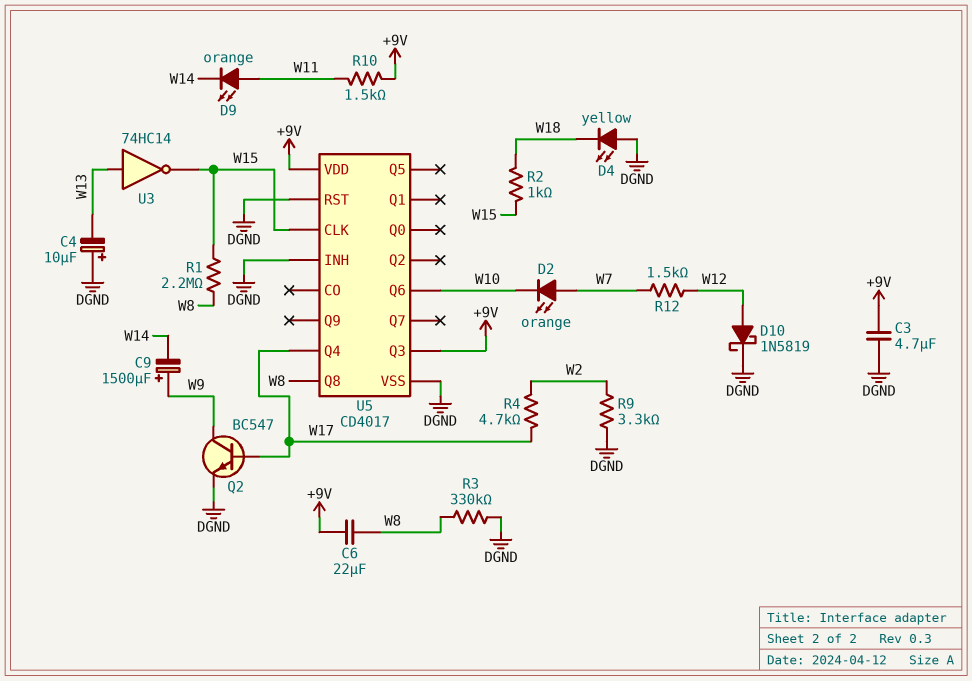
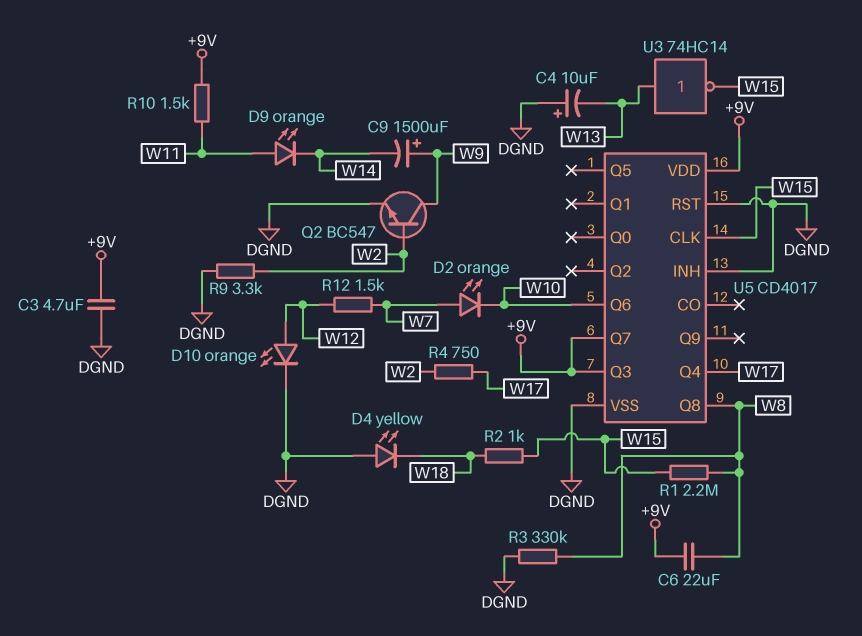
D10: schottky 1N5819 (A W12, K DGND) -> LED orange (A W12, K DGND)
Q2: NPN BC547 (B W17, C W9, E DGND) -> NPN BC547 (B W2, C W9, E DGND)
R4: 4.7k (W2, W17) -> 750 (W2, W17)
U5 pin Q7: none -> +9V

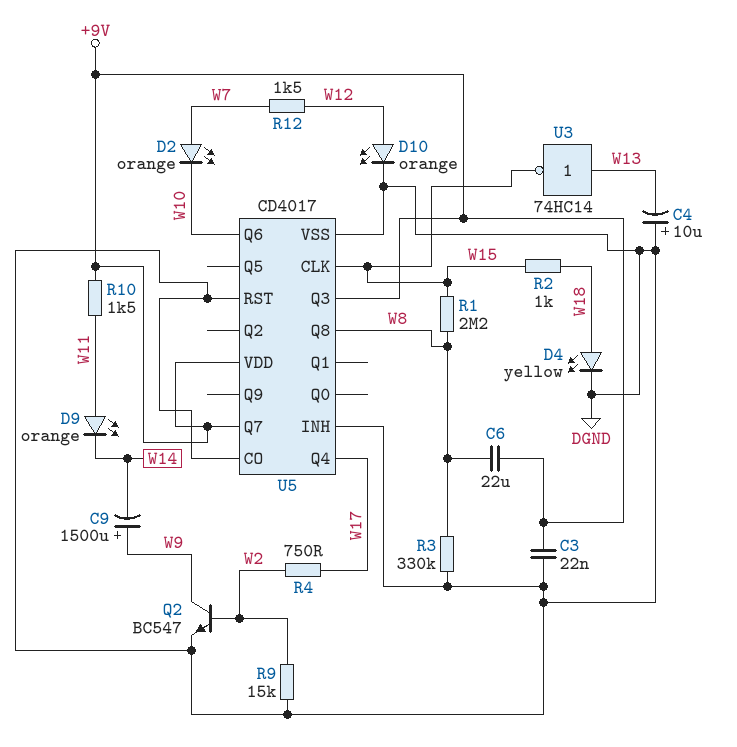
C3: 4.7uF (+9V, DGND) -> 22nF (+9V, DGND)
D4: LED yellow (A DGND, K W18) -> LED yellow (A W18, K DGND)
R9: 3.3k (DGND, W2) -> 15k (DGND, W2)
U5 pin CO: none -> DGND

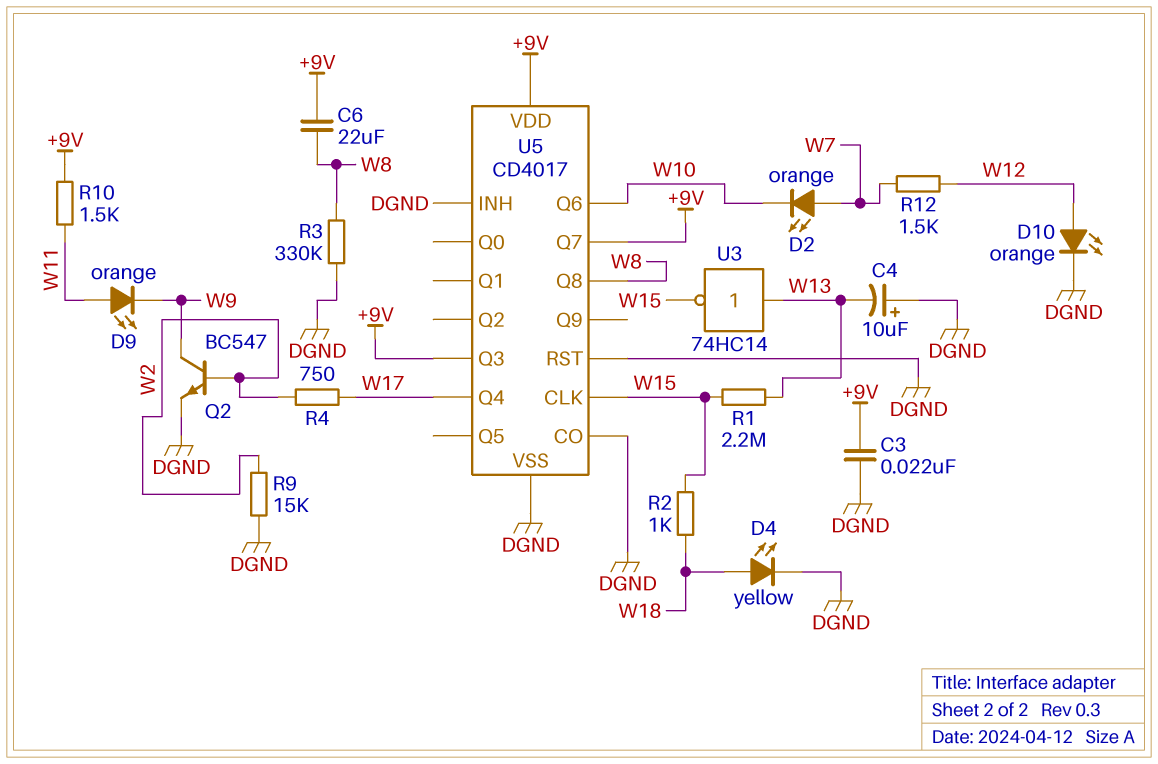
C9: 1500uF (plus W9, minus W14) -> none
D9: LED orange (A W11, K W14) -> LED orange (A W11, K W9)
R1: 2.2M (W8, W15) -> 2.2M (W13, W15)

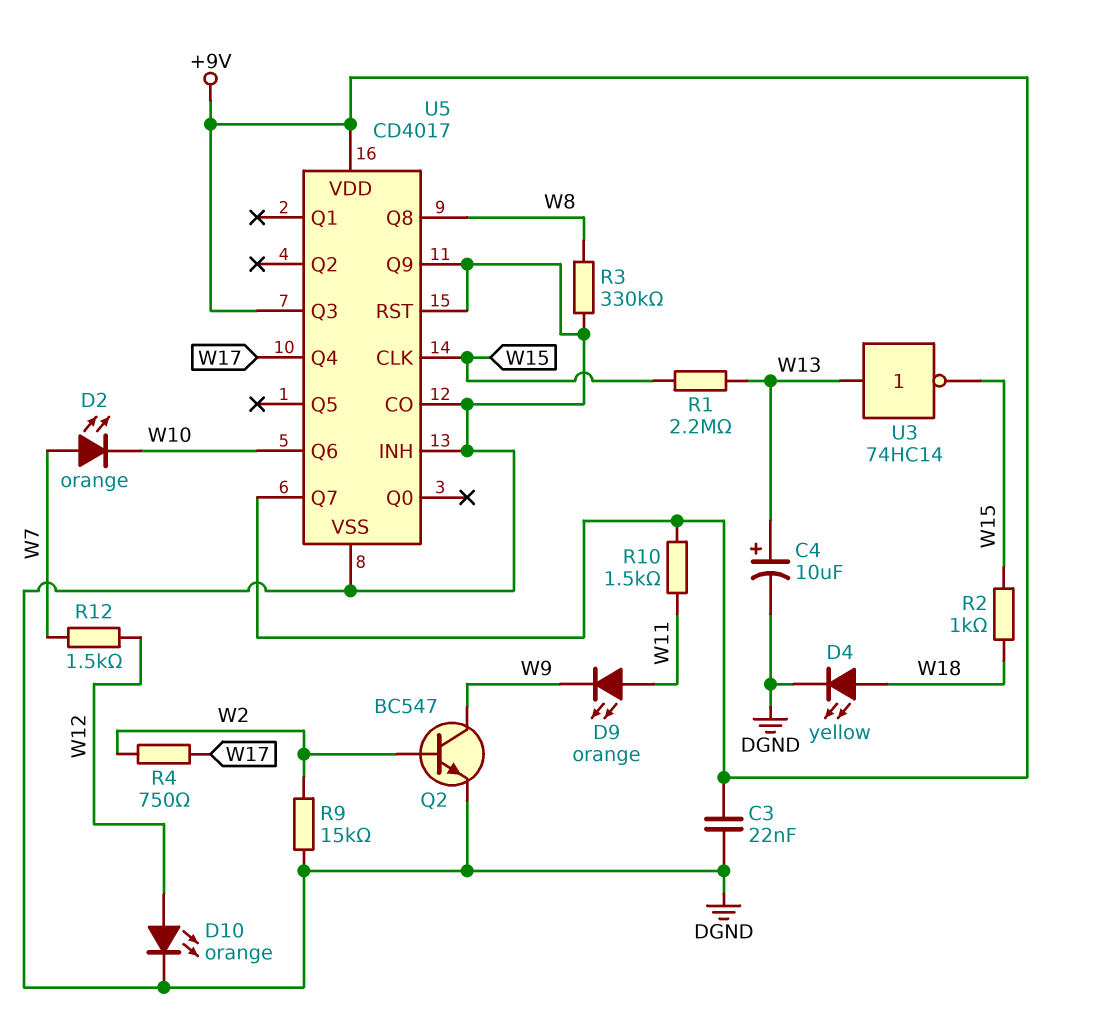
C4: 10uF (plus DGND, minus W13) -> 10uF (plus W13, minus DGND)
C6: 22uF (+9V, W8) -> none
U5 pin Q9: none -> DGND

